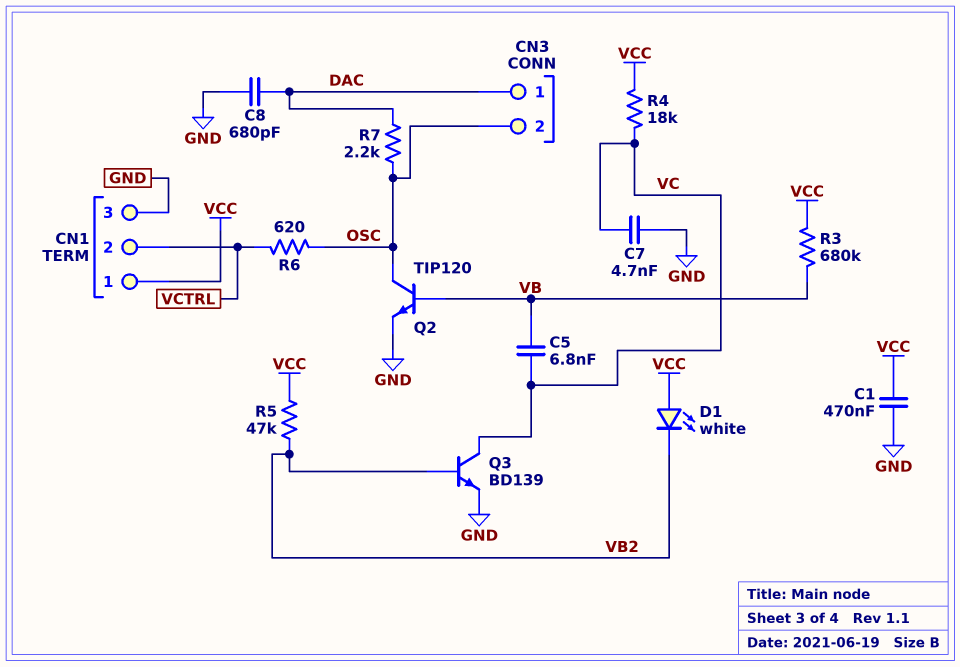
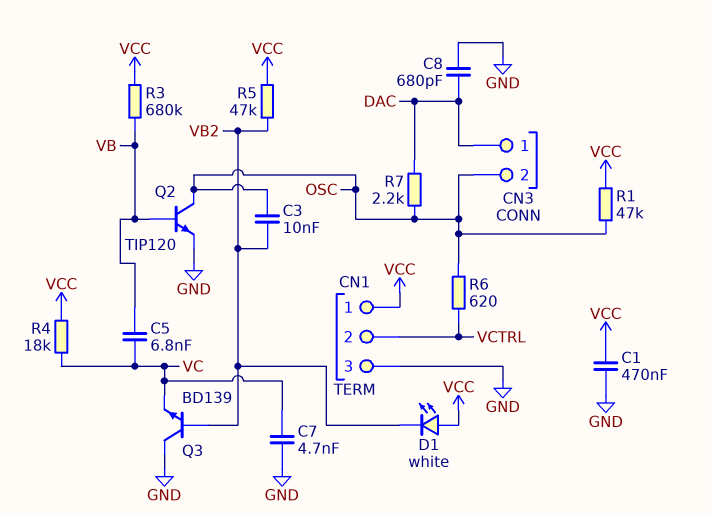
C3: none -> 10nF (OSC, VB2)
Q3: NPN BD139 (B VB2, C VC, E GND) -> NPN BD139 (B VB2, C GND, E VC)
R1: none -> 47k (OSC, VCC)

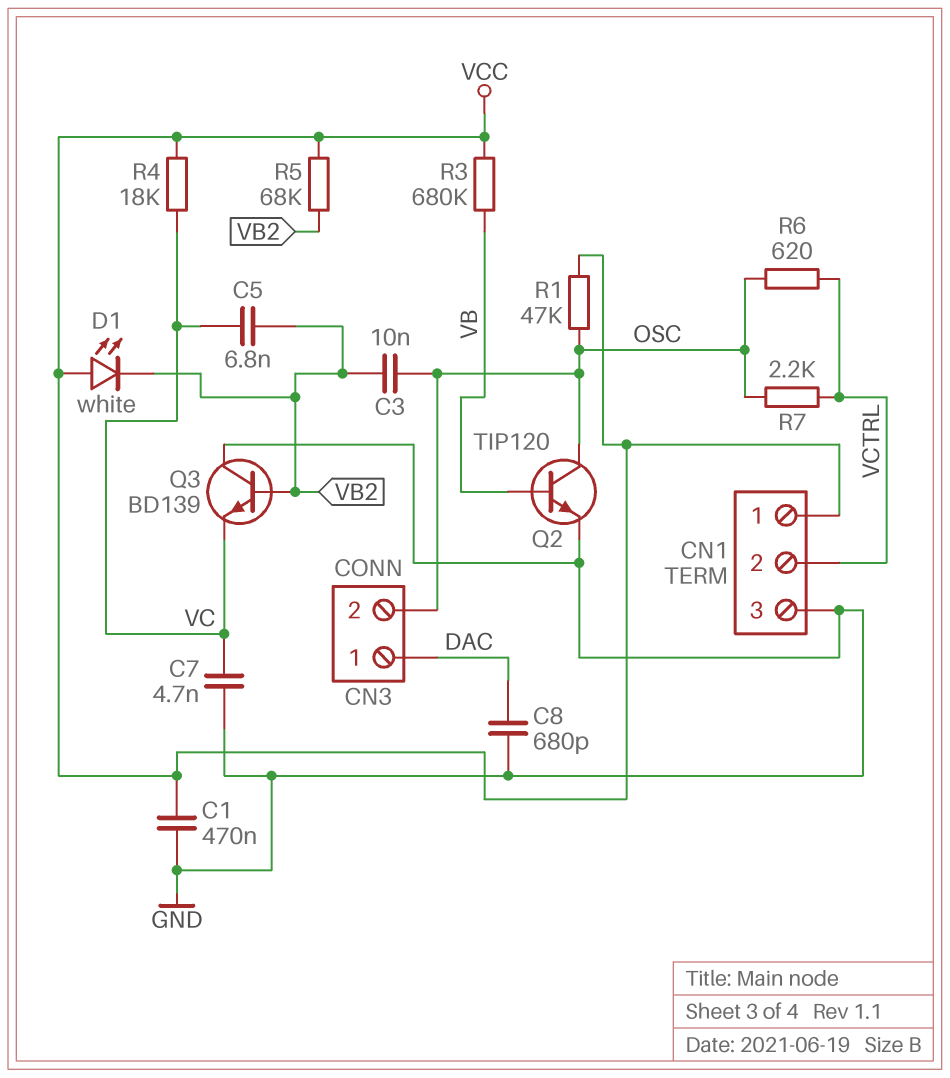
C5: 6.8nF (VB, VC) -> 6.8nF (VB2, VC)
R5: 47k (VB2, VCC) -> 68k (VB2, VCC)
R7: 2.2k (DAC, OSC) -> 2.2k (OSC, VCTRL)

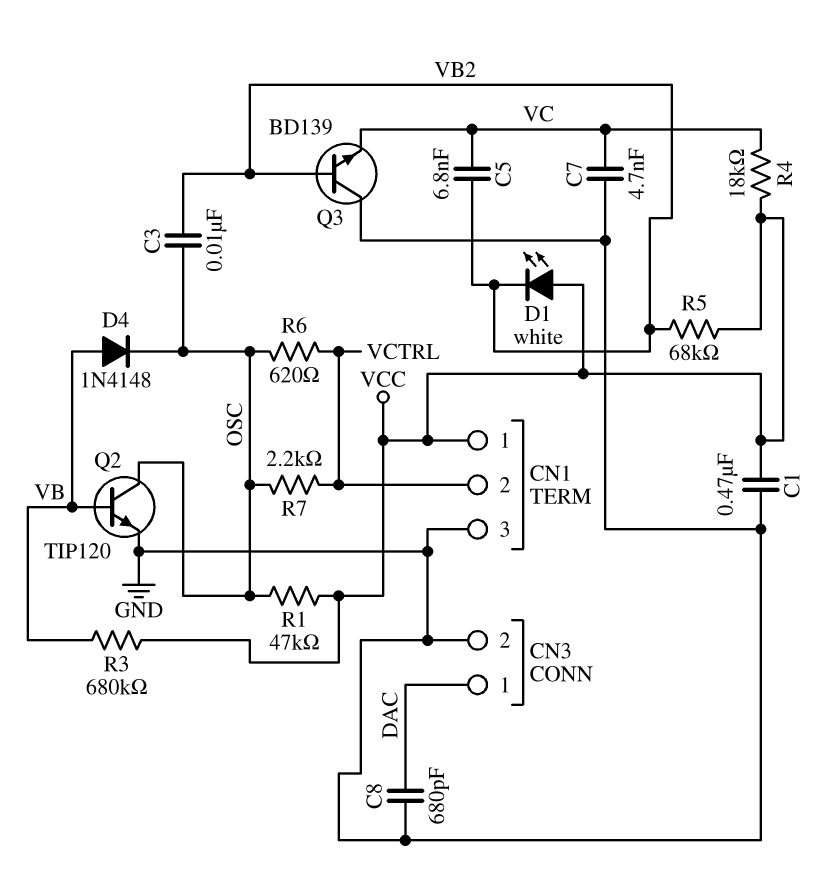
CN3 pin 2: OSC -> GND
D4: none -> diode 1N4148 (A VB, K OSC)

